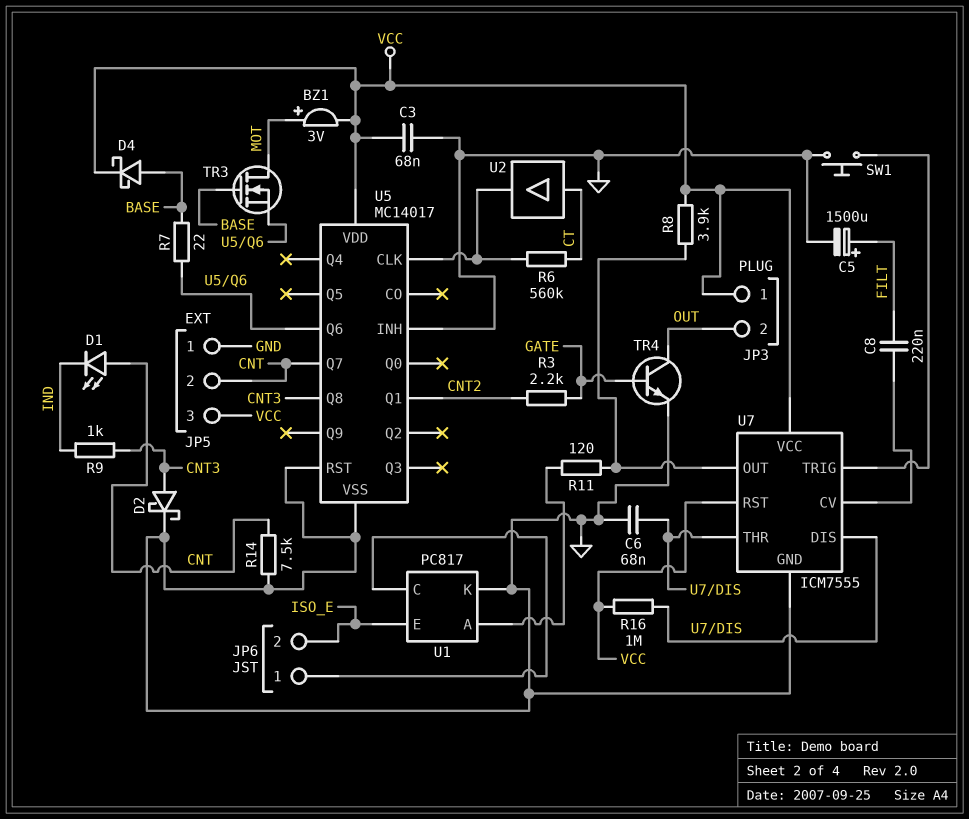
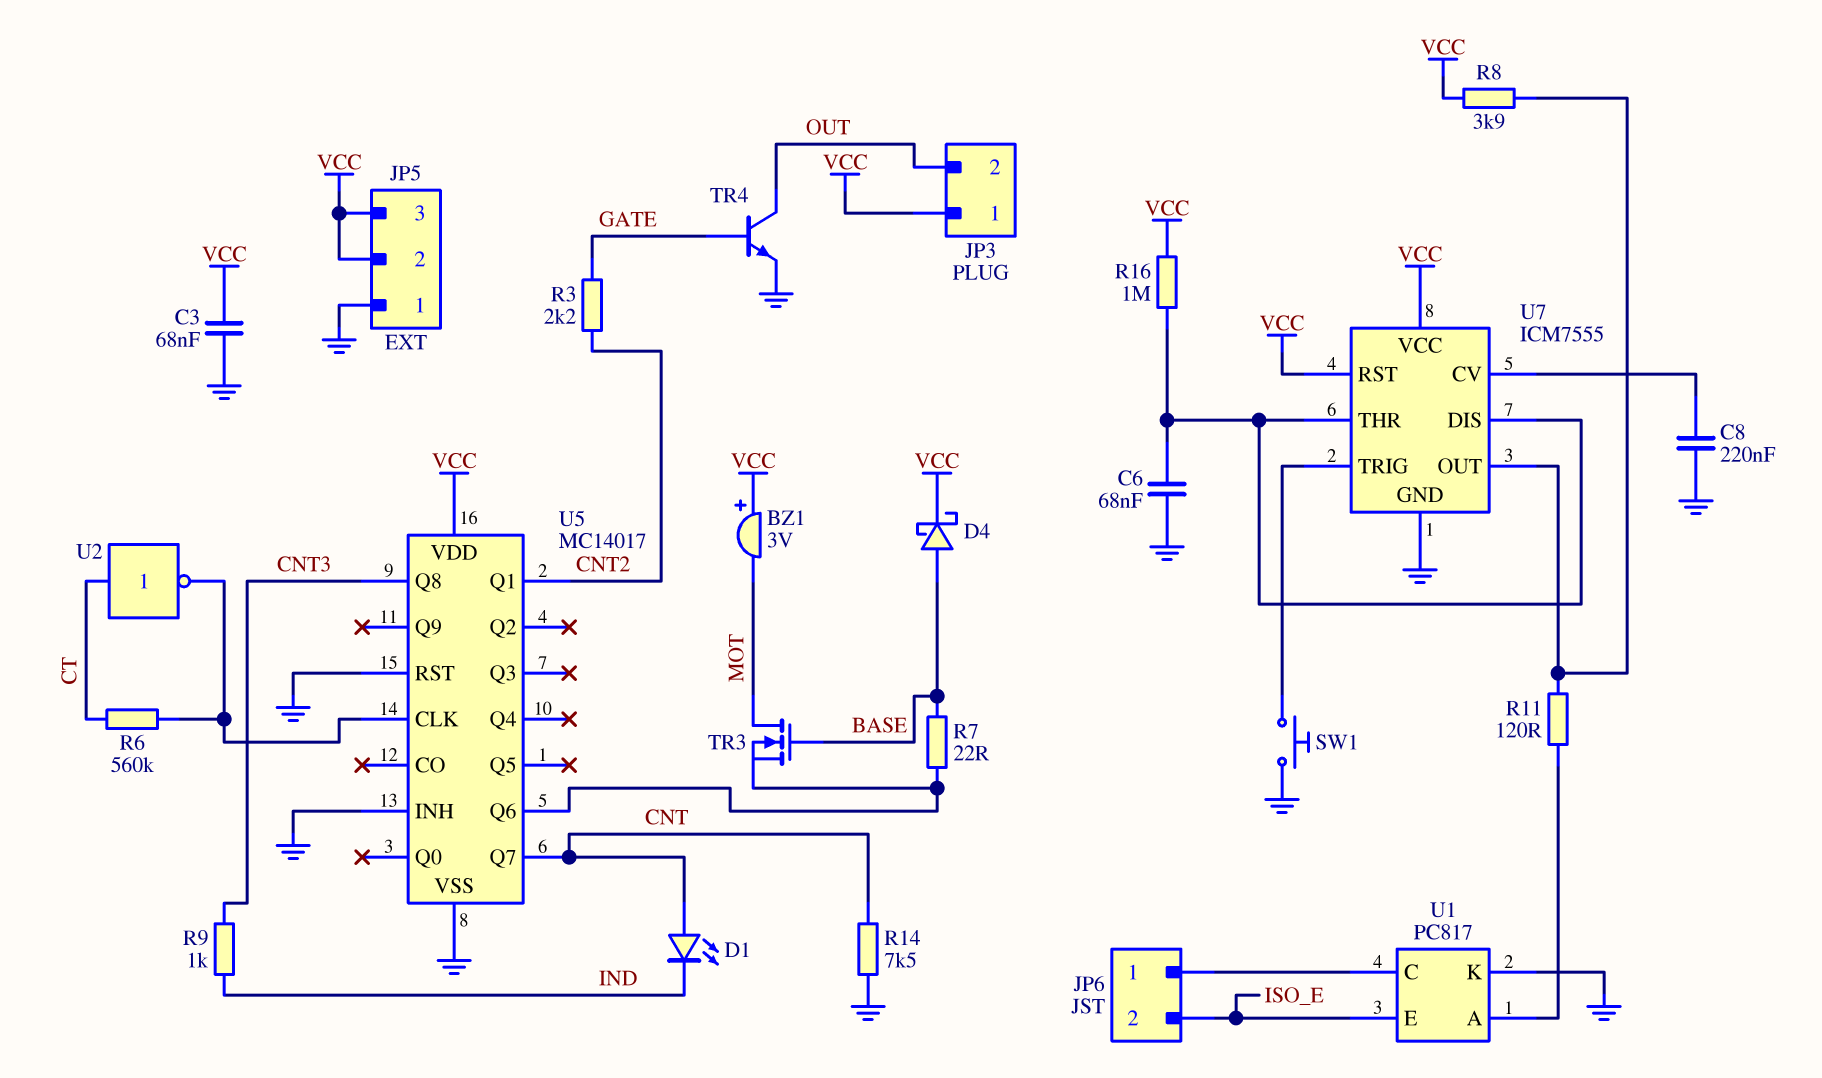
BZ1: buzzer 3V (plus MOT, minus VCC) -> buzzer 3V (plus VCC, minus MOT)
C5: 1500uF (plus FILT, minus GND) -> none
C8: 220nF (FILT, U7/CV) -> 220nF (GND, U7/CV)
D2: schottky (A CNT3, K GND) -> none
JP5 pin 2: CNT -> VCC
U2: buffer (in CT, out U5/CLK) -> NOT (in CT, out U5/CLK)

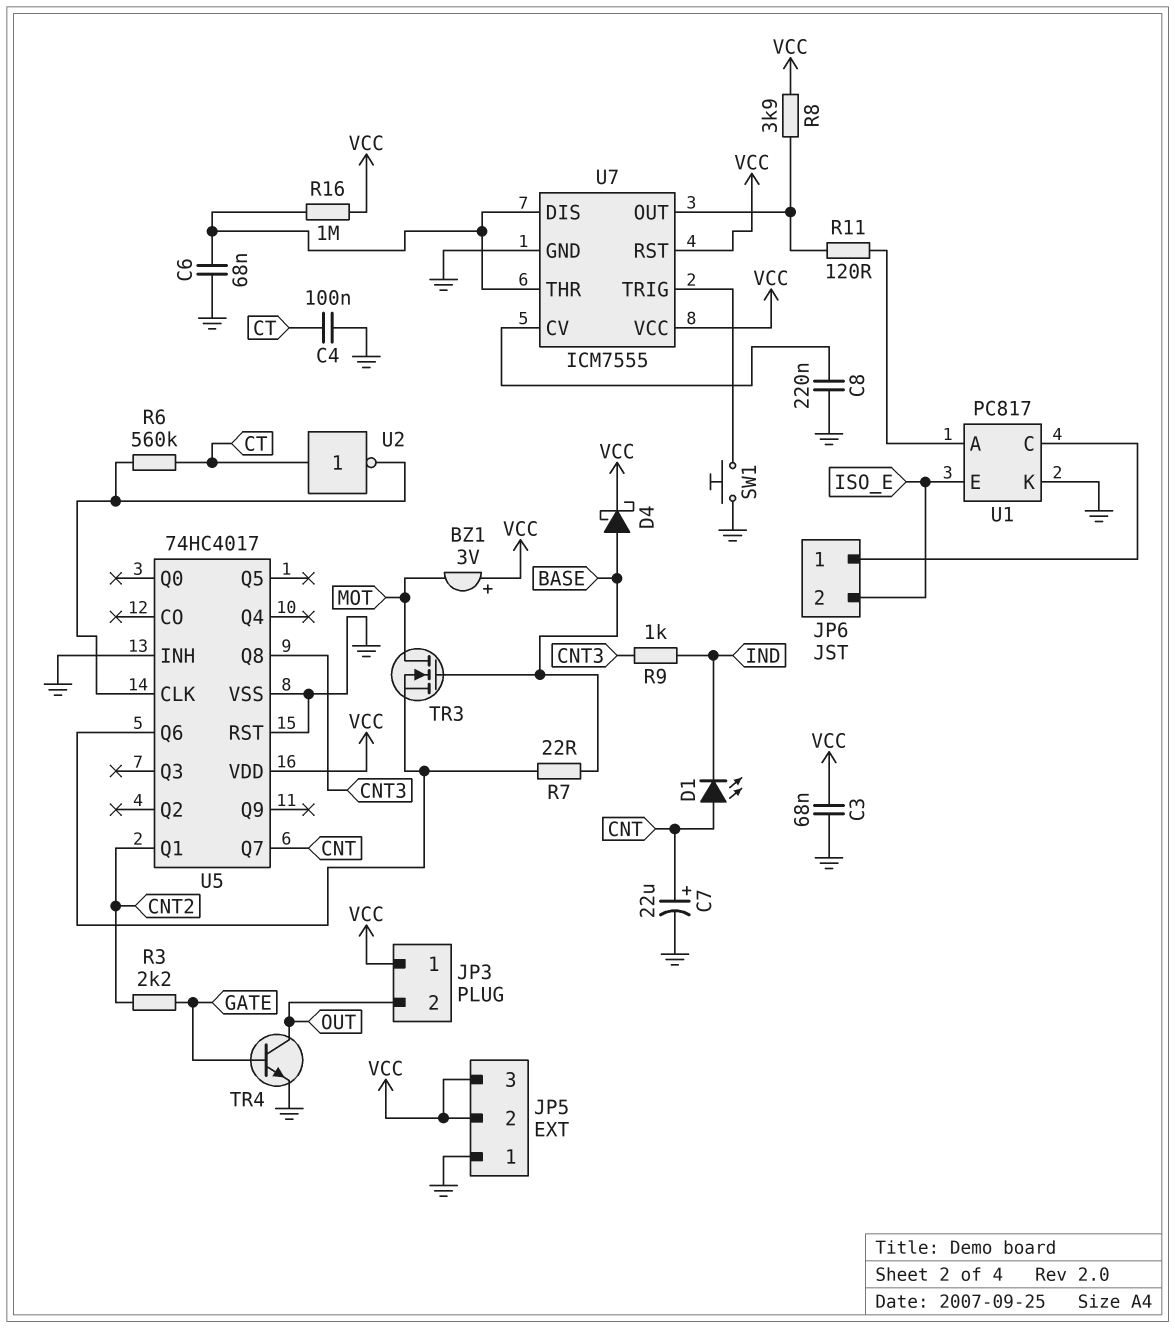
C4: none -> 100nF (CT, GND)
C7: none -> 22uF (plus CNT, minus GND)
R14: 7.5k (CNT, GND) -> none
U5: MC14017 -> 74HC4017

